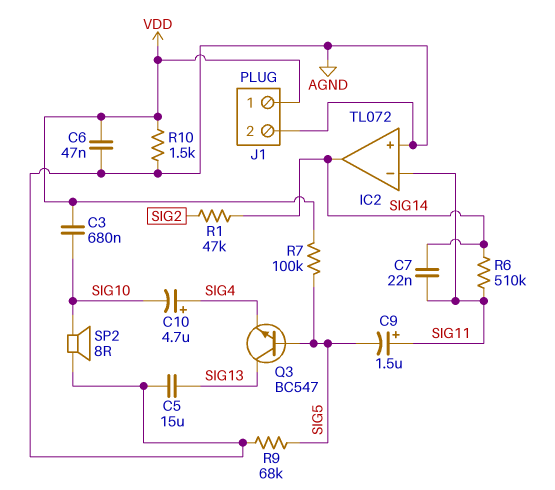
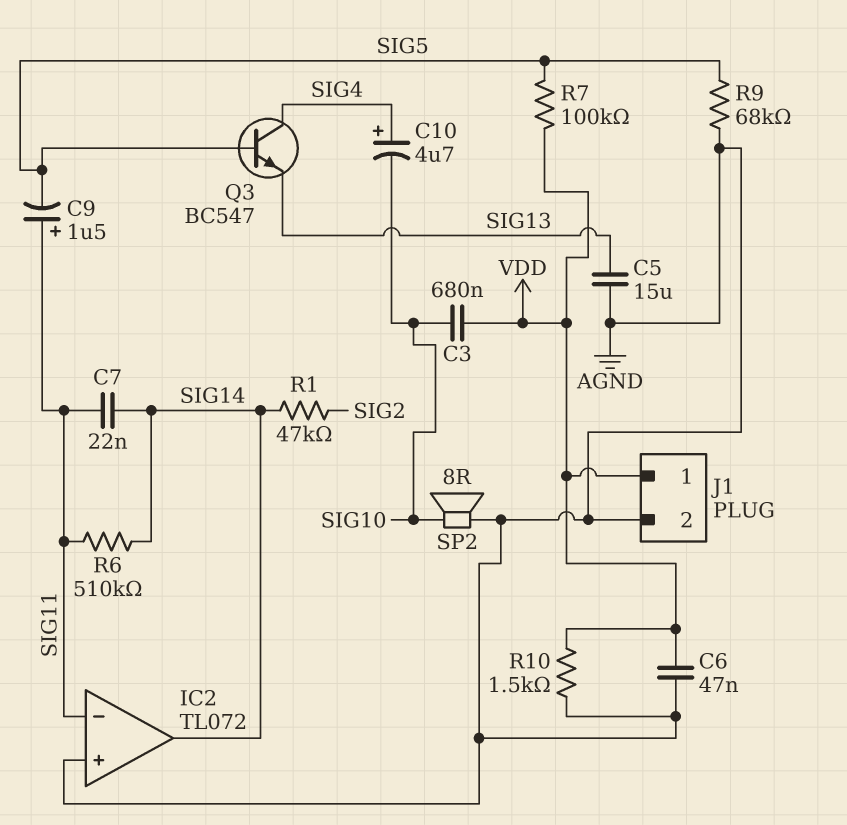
Q3: NPN BC547 (B SIG5, C SIG13, E SIG4) -> NPN BC547 (B SIG5, C SIG4, E SIG13)

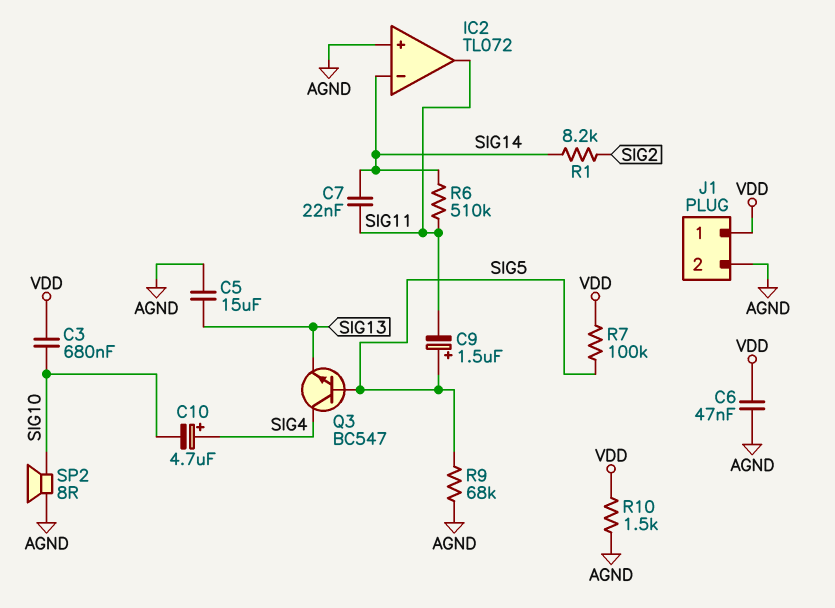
C9: 1.5uF (plus SIG11, minus SIG5) -> 1.5uF (plus SIG5, minus SIG11)
IC2 pin in-: SIG11 -> SIG14
IC2 pin out: SIG14 -> SIG11
R1: 47k (SIG2, SIG14) -> 8.2k (SIG2, SIG14)

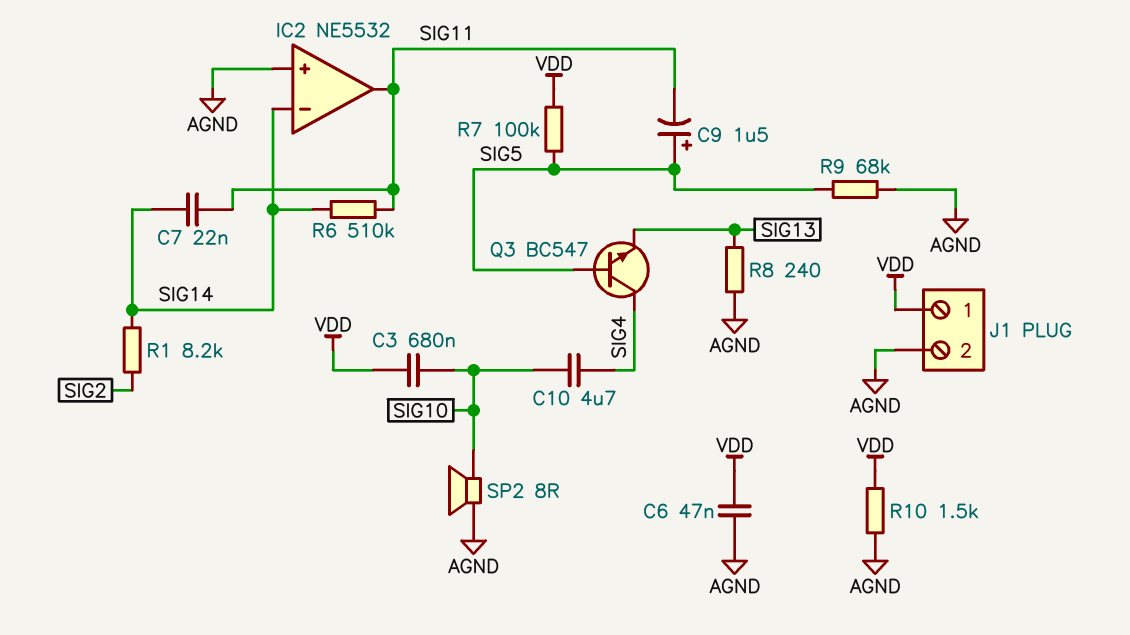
C5: 15uF (AGND, SIG13) -> none
C10: 4.7uF (plus SIG4, minus SIG10) -> 4.7uF (SIG4, SIG10)
IC2: TL072 -> NE5532
R8: none -> 240 (AGND, SIG13)

